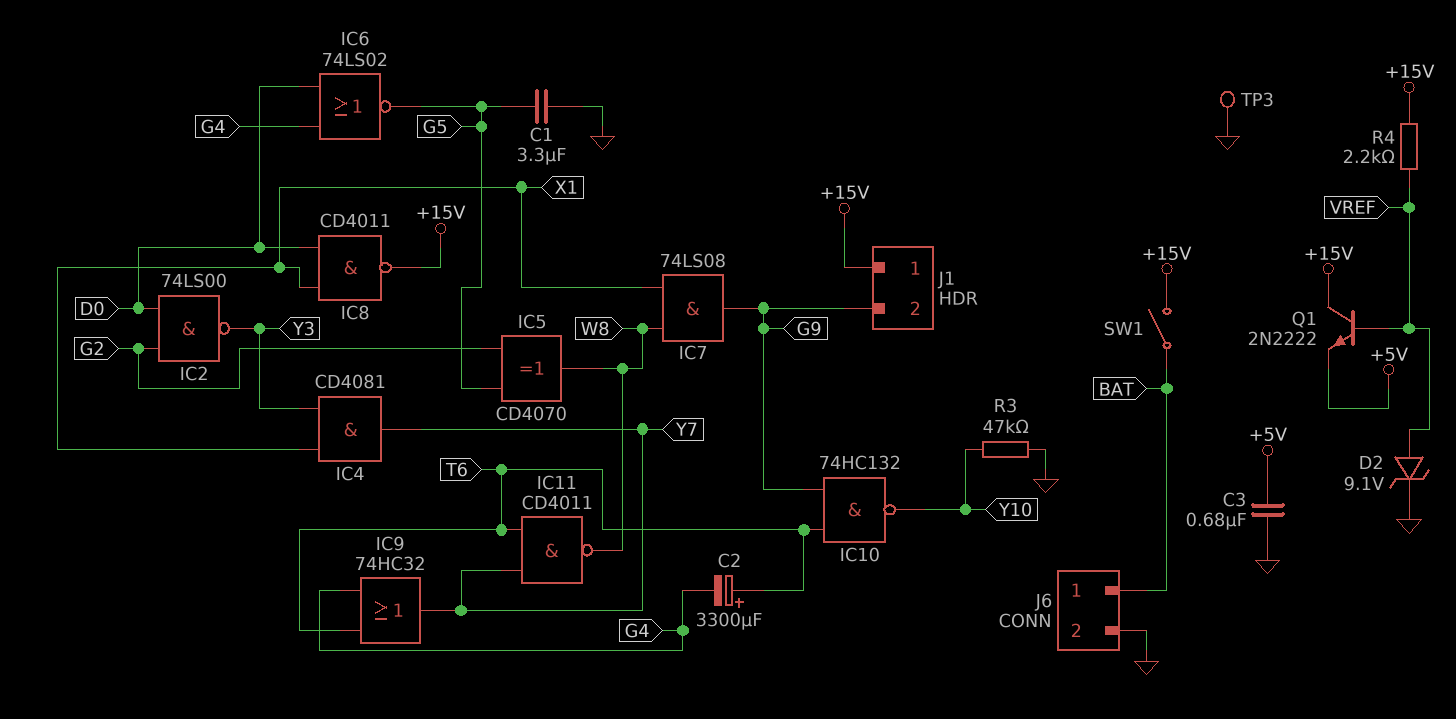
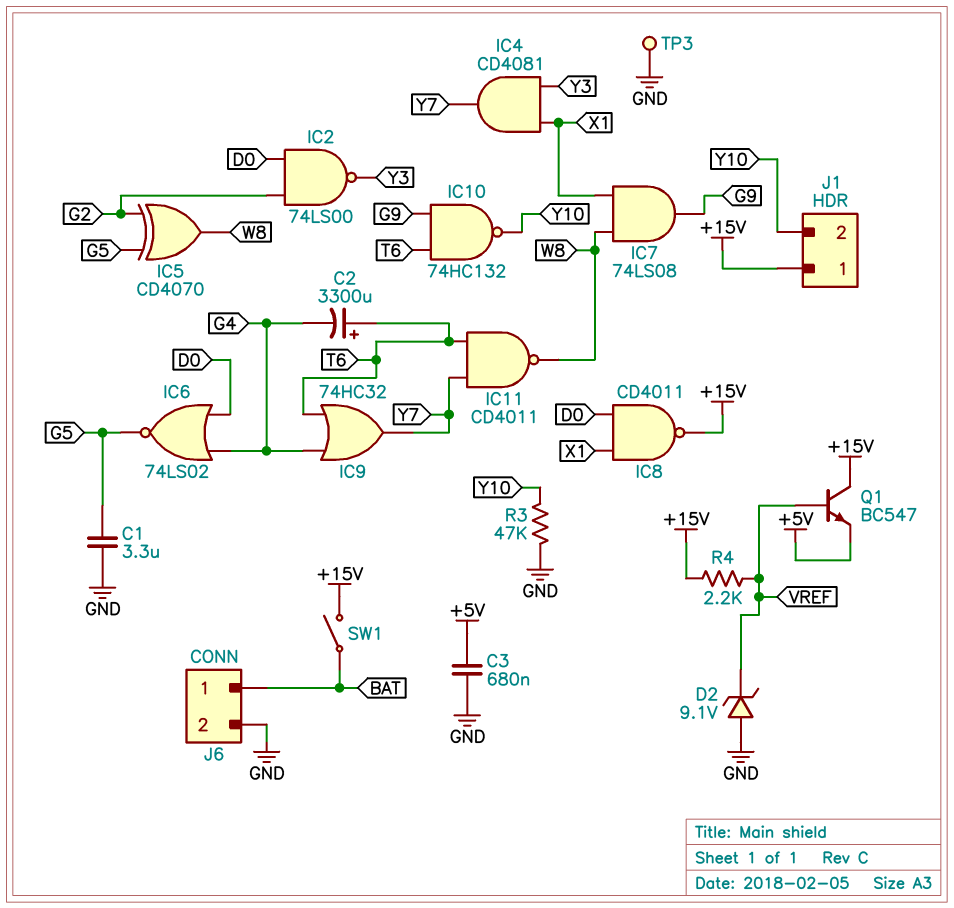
D2: zener 9.1V (A VREF, K GND) -> zener 9.1V (A GND, K VREF)
J1 pin 2: G9 -> Y10
Q1: NPN 2N2222 (B VREF, C +15V, E +5V) -> NPN BC547 (B VREF, C +15V, E +5V)

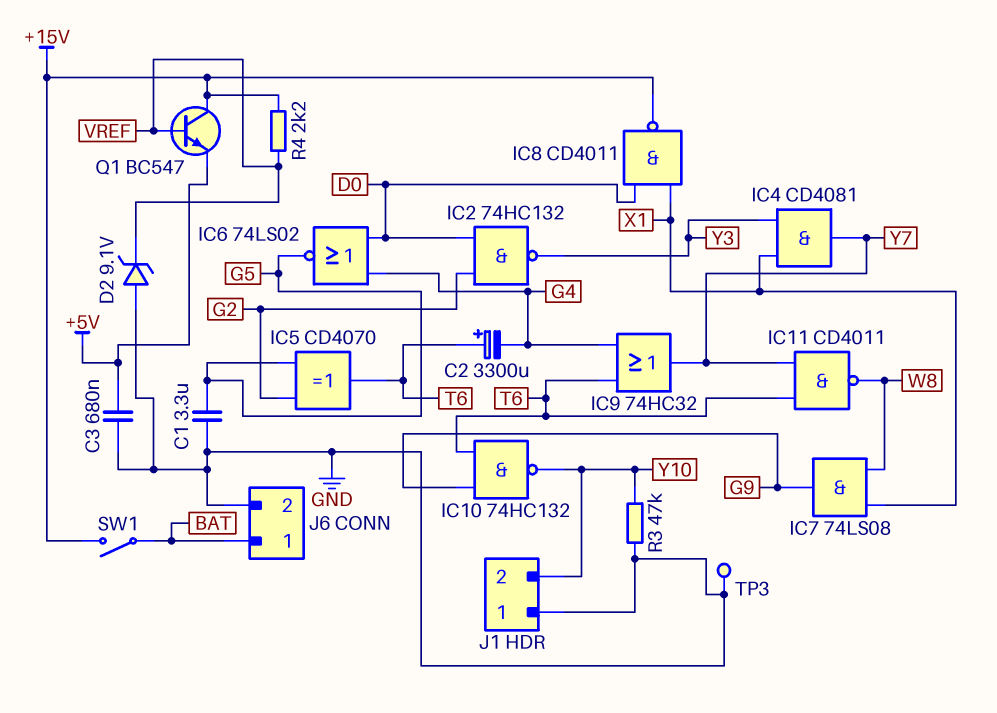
IC2: NAND 74LS00 (in D0, in G2, out Y3) -> NAND 74HC132 (in D0, in G2, out Y3)
IC5: XOR CD4070 (in G2, in G5, out W8) -> XOR CD4070 (in G2, in G5, out T6)
J1 pin 1: +15V -> GND

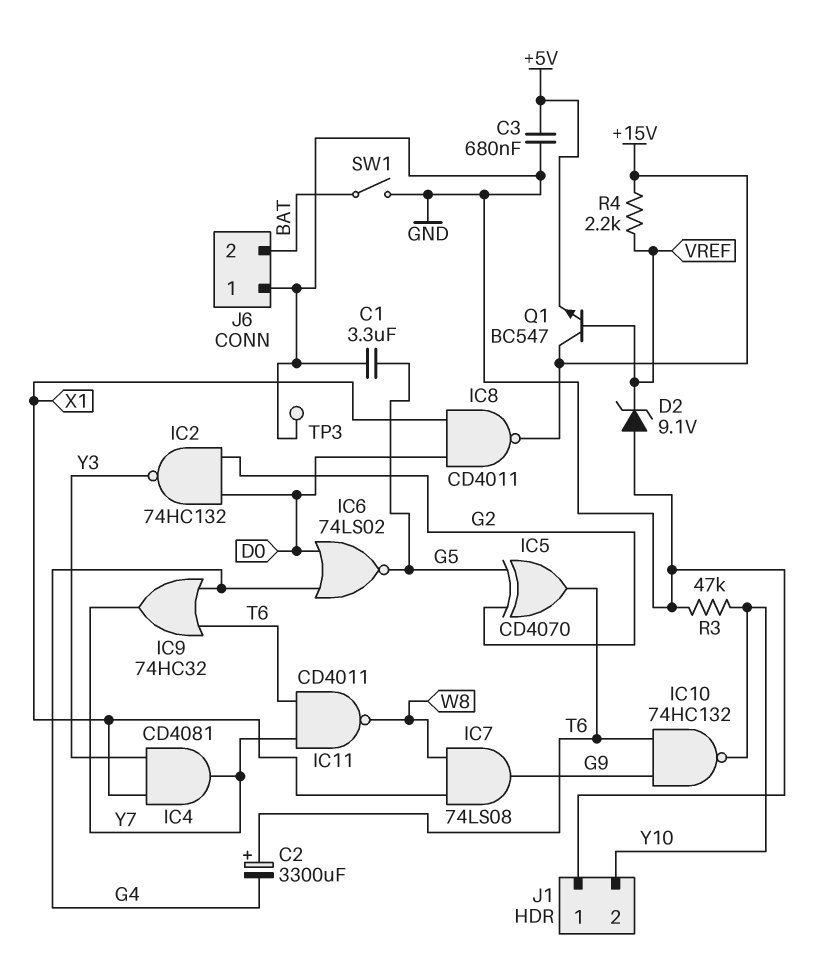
J6 pin 1: BAT -> GND
J6 pin 2: GND -> BAT
SW1: switch (+15V, BAT) -> switch (BAT, GND)

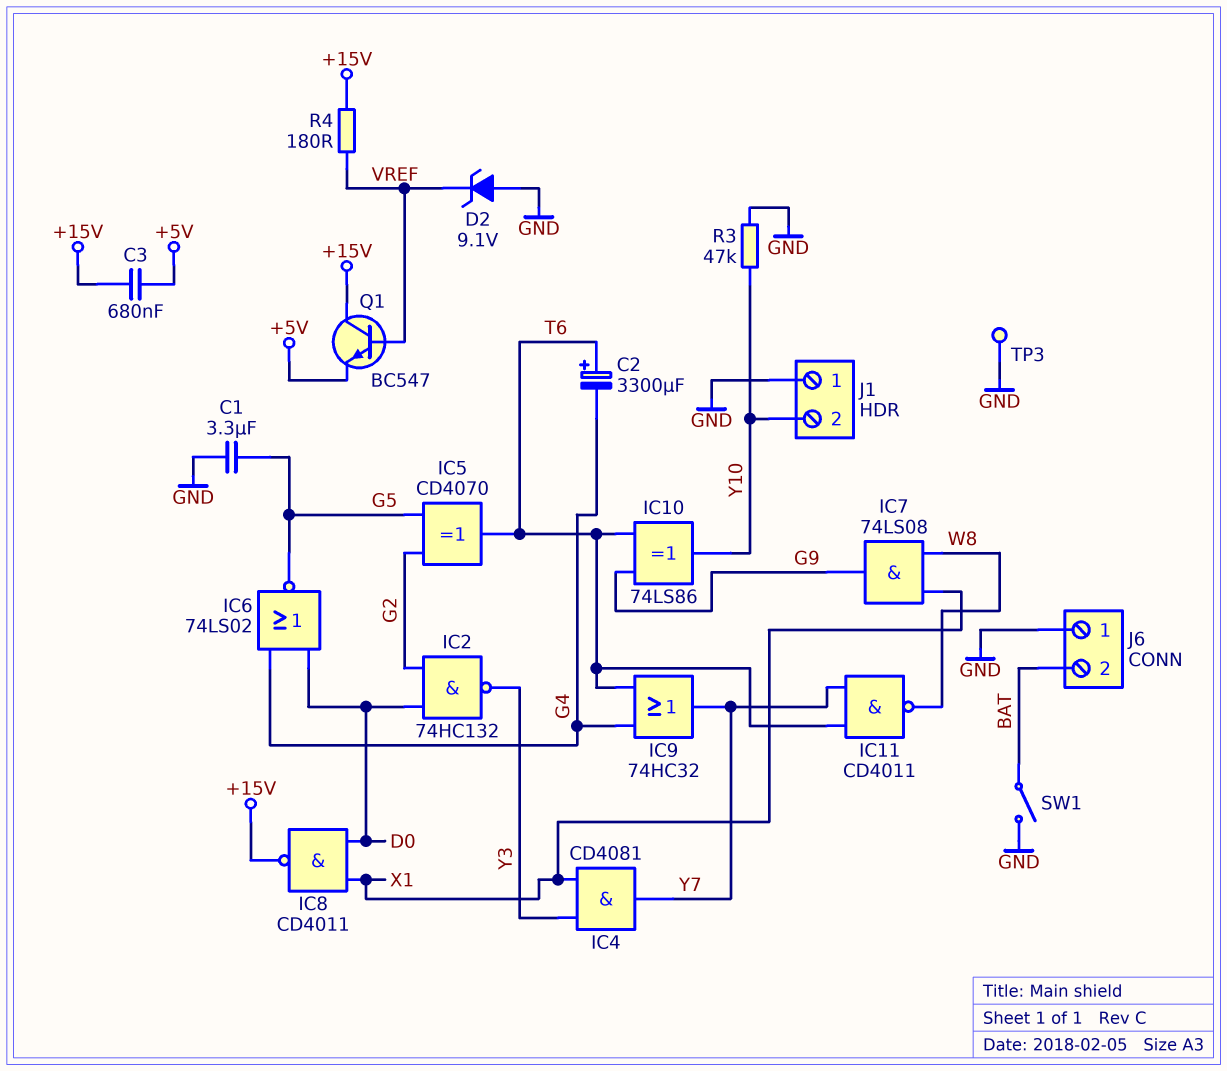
C3: 680nF (+5V, GND) -> 680nF (+5V, +15V)
IC10: NAND 74HC132 (in G9, in T6, out Y10) -> XOR 74LS86 (in G9, in T6, out Y10)
R4: 2.2k (+15V, VREF) -> 180 (+15V, VREF)

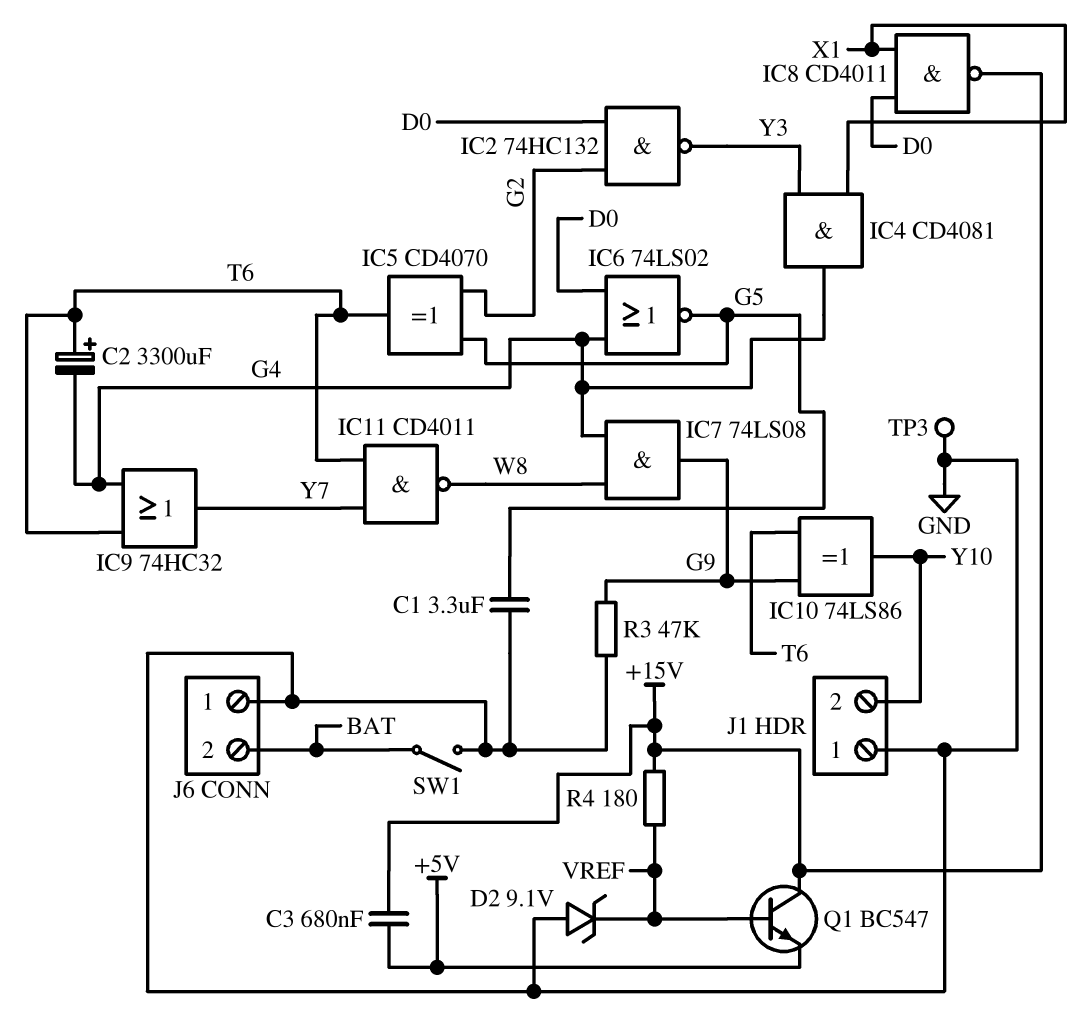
IC4: AND CD4081 (in X1, in Y3, out Y7) -> AND CD4081 (in X1, in Y3, out G4)
IC7: AND 74LS08 (in W8, in X1, out G9) -> AND 74LS08 (in G4, in W8, out G9)
R3: 47k (GND, Y10) -> 47k (G9, GND)

